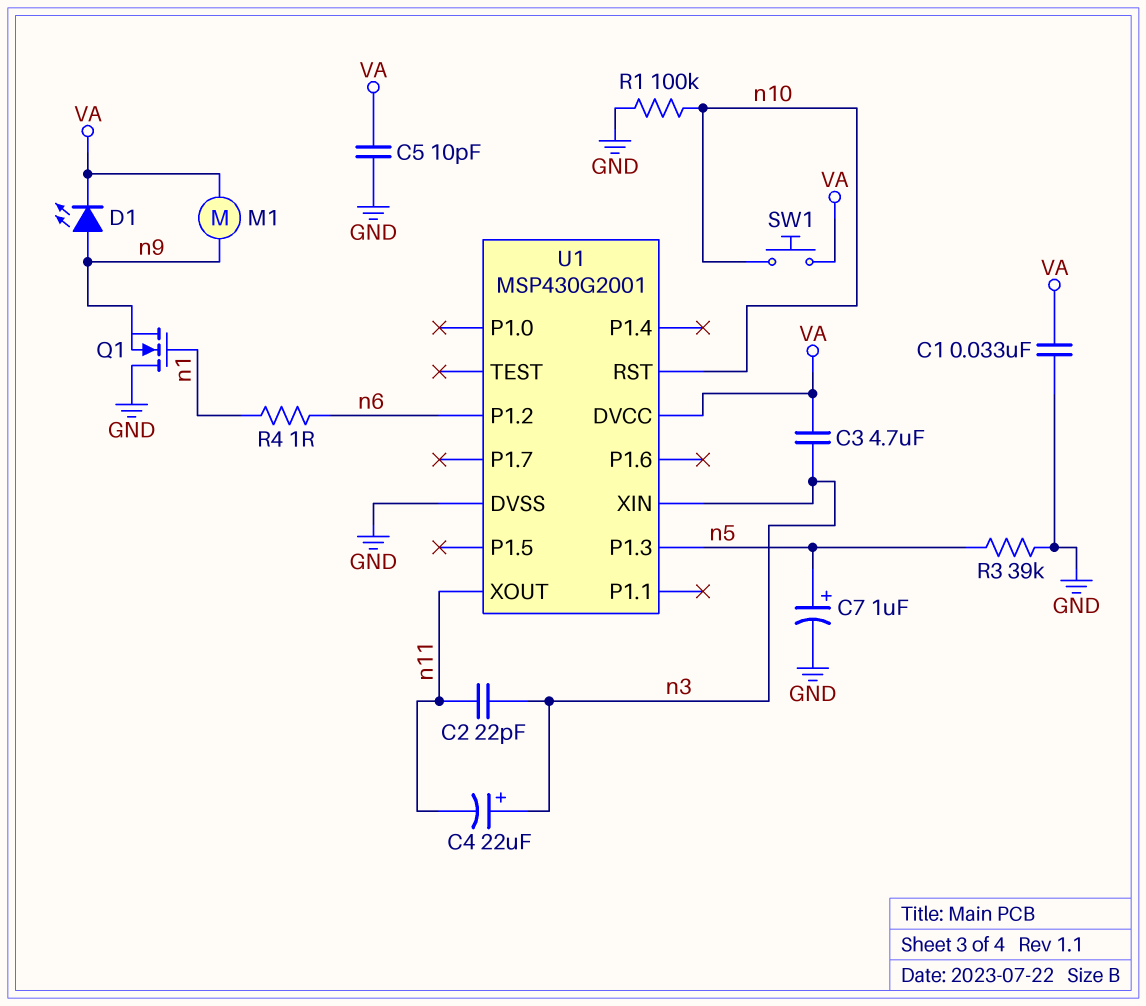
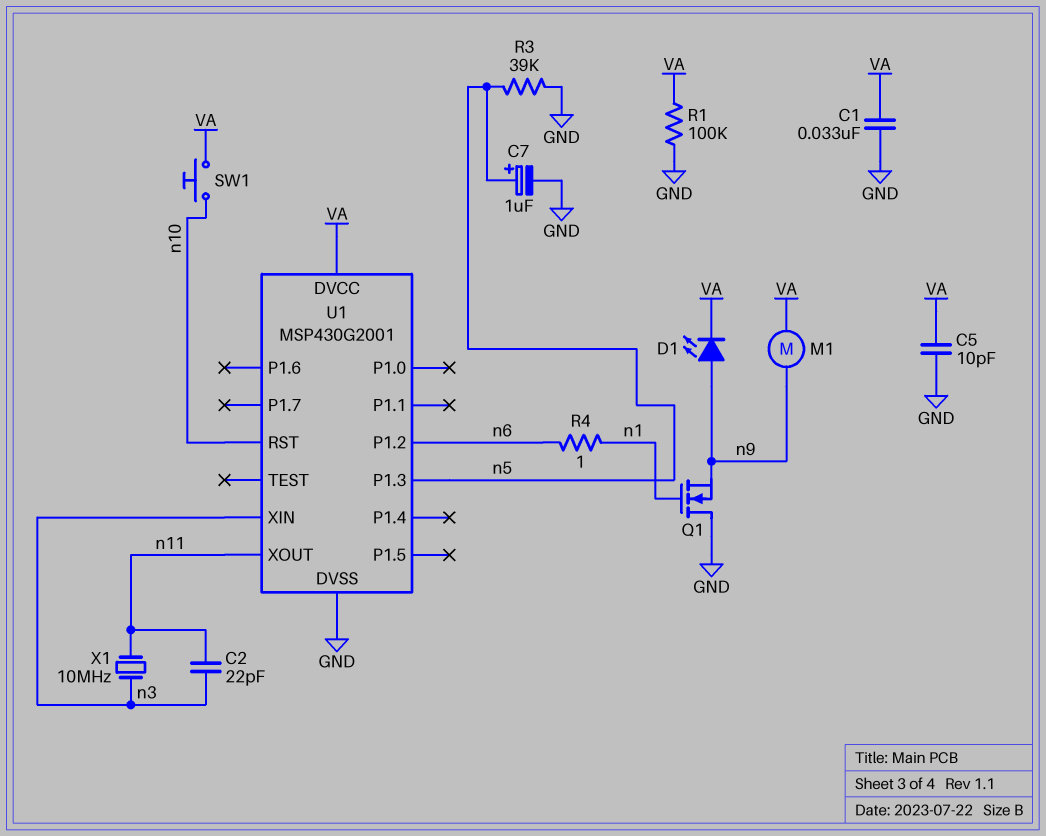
C3: 4.7uF (VA, n3) -> none
C4: 22uF (plus n3, minus n11) -> none
R1: 100k (GND, n10) -> 100k (GND, VA)
X1: none -> 10MHz (n3, n11)

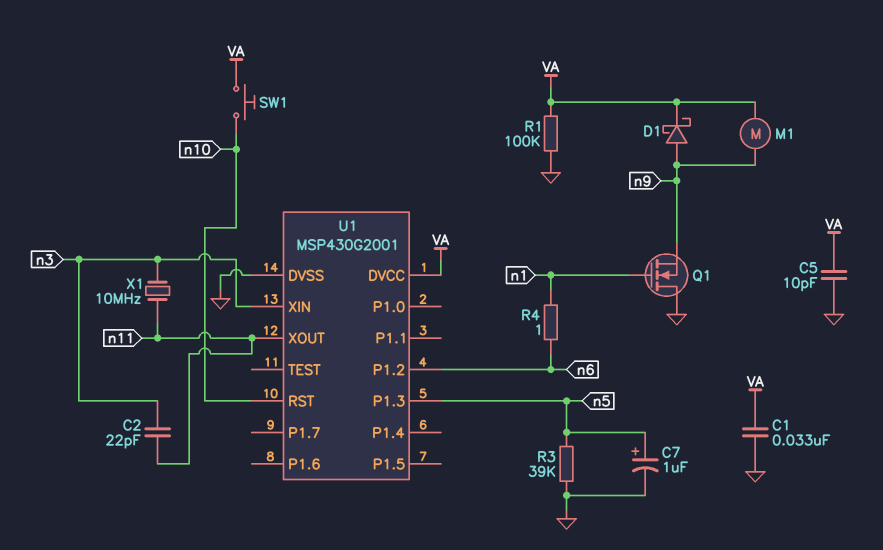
D1: LED (A n9, K VA) -> schottky (A n9, K VA)

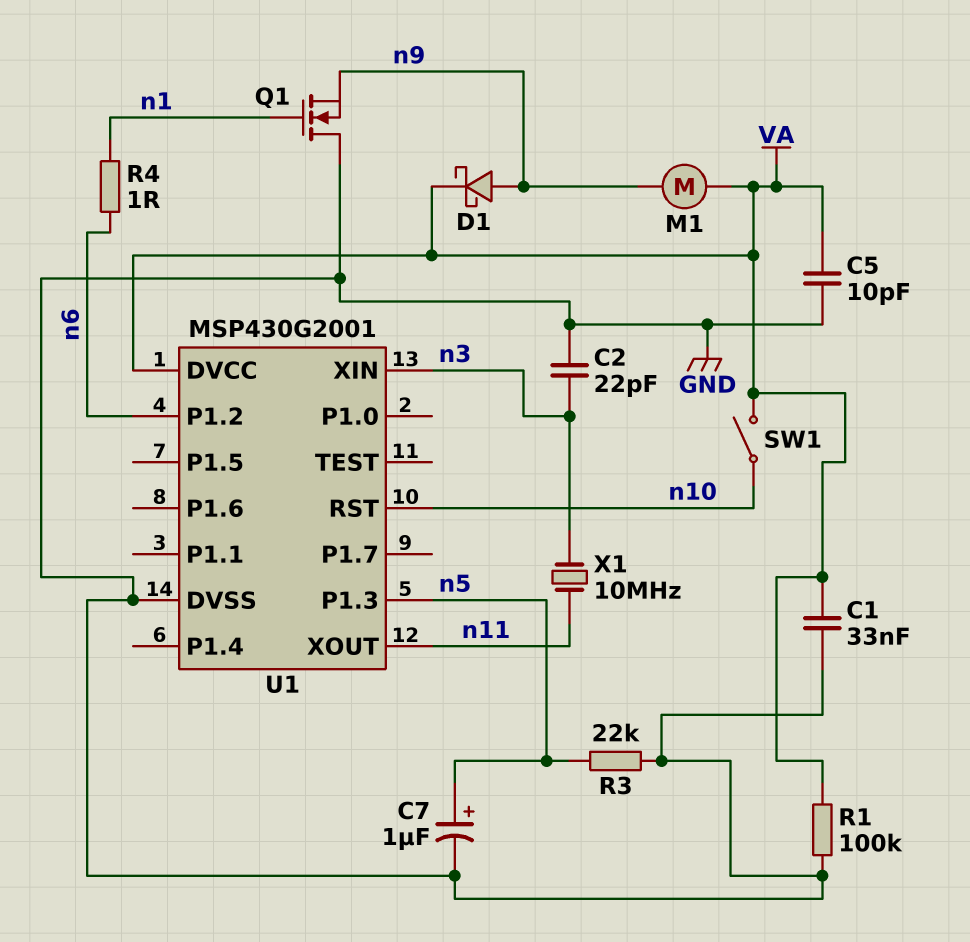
C2: 22pF (n3, n11) -> 22pF (GND, n3)
R3: 39k (GND, n5) -> 22k (GND, n5)
SW1: button (VA, n10) -> switch (VA, n10)

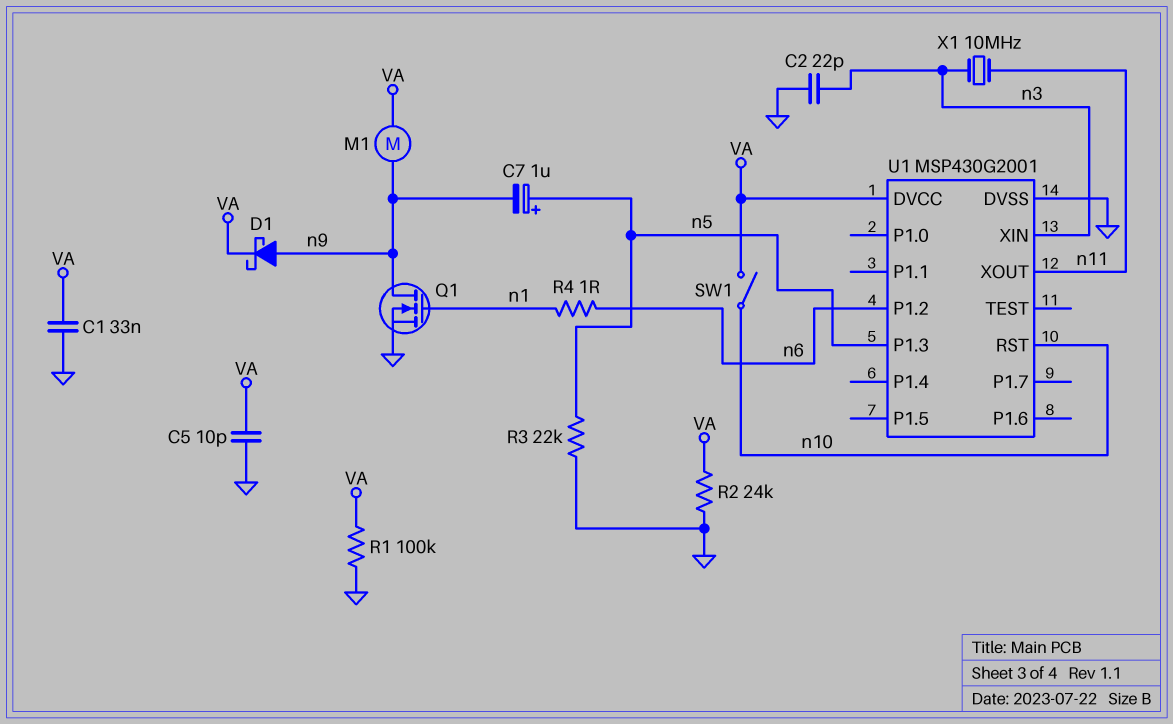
C7: 1uF (plus n5, minus GND) -> 1uF (plus n5, minus n9)
Q1: NMOS (G n1, D GND, S n9) -> NMOS (G n1, D n9, S GND)
R2: none -> 24k (GND, VA)

